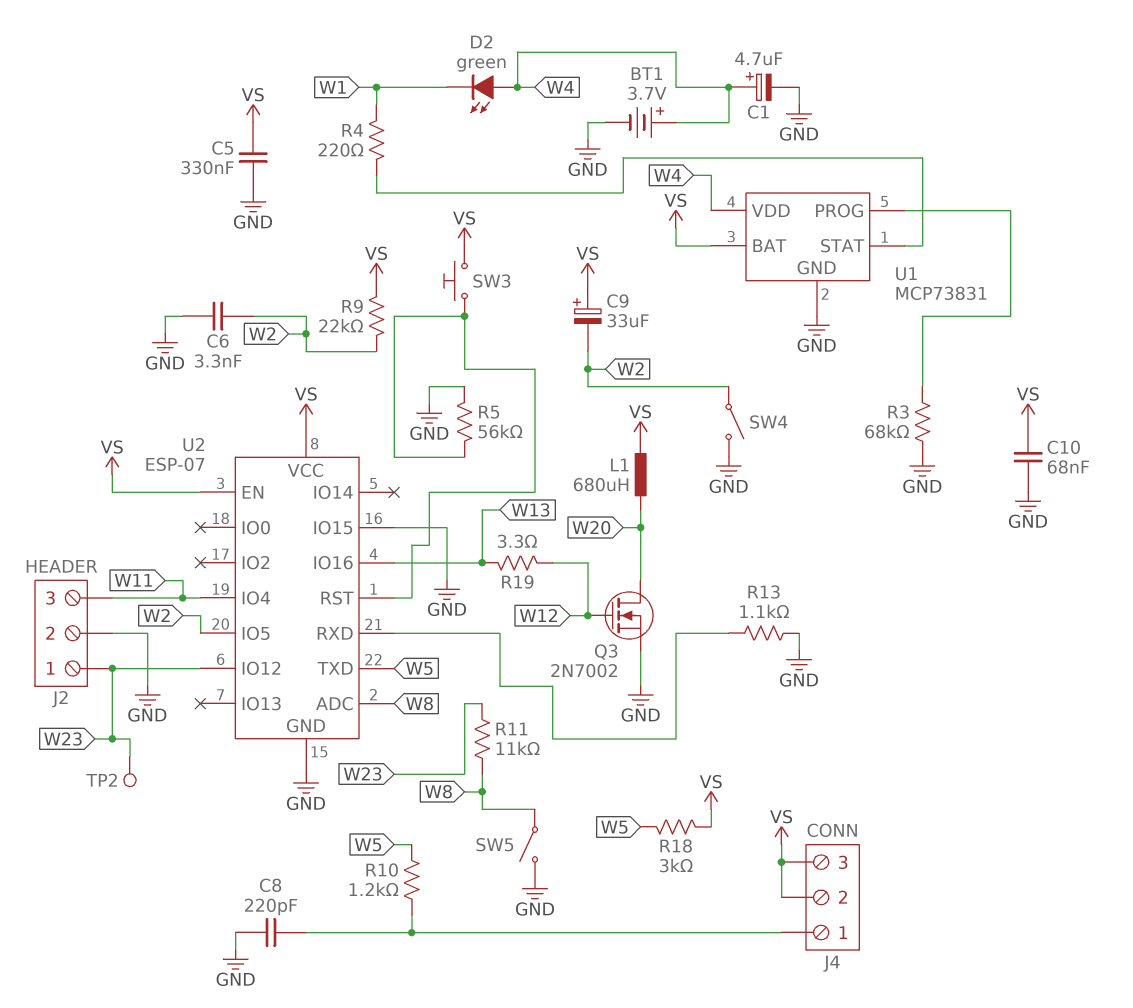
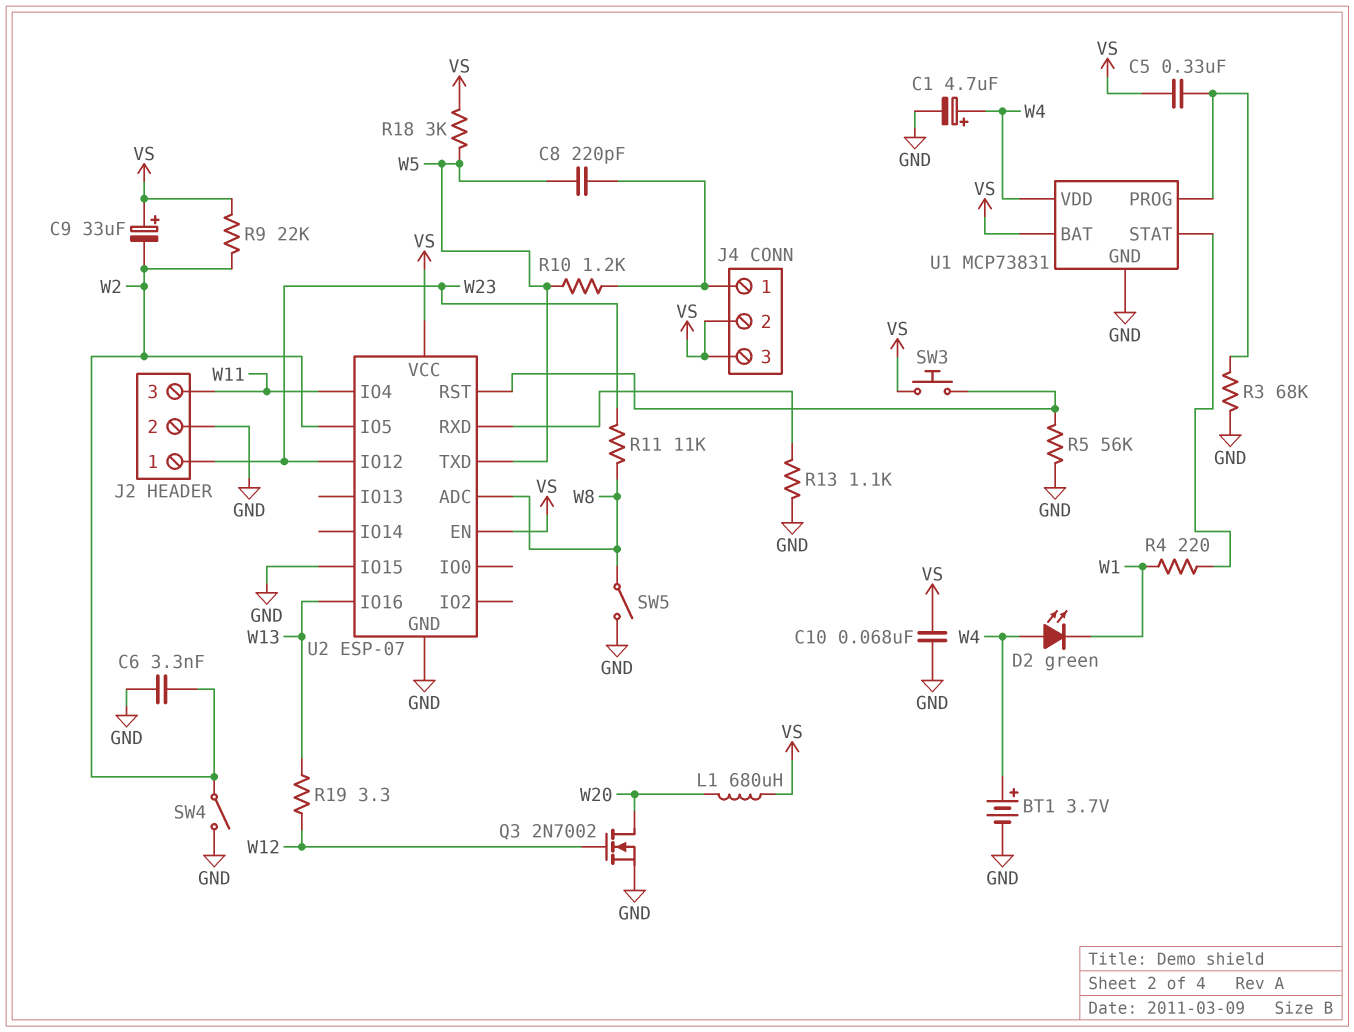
C5: 330nF (GND, VS) -> 330nF (U1/PROG, VS)
C8: 220pF (GND, J4/1) -> 220pF (J4/1, W5)
TP2: test point (W23) -> none

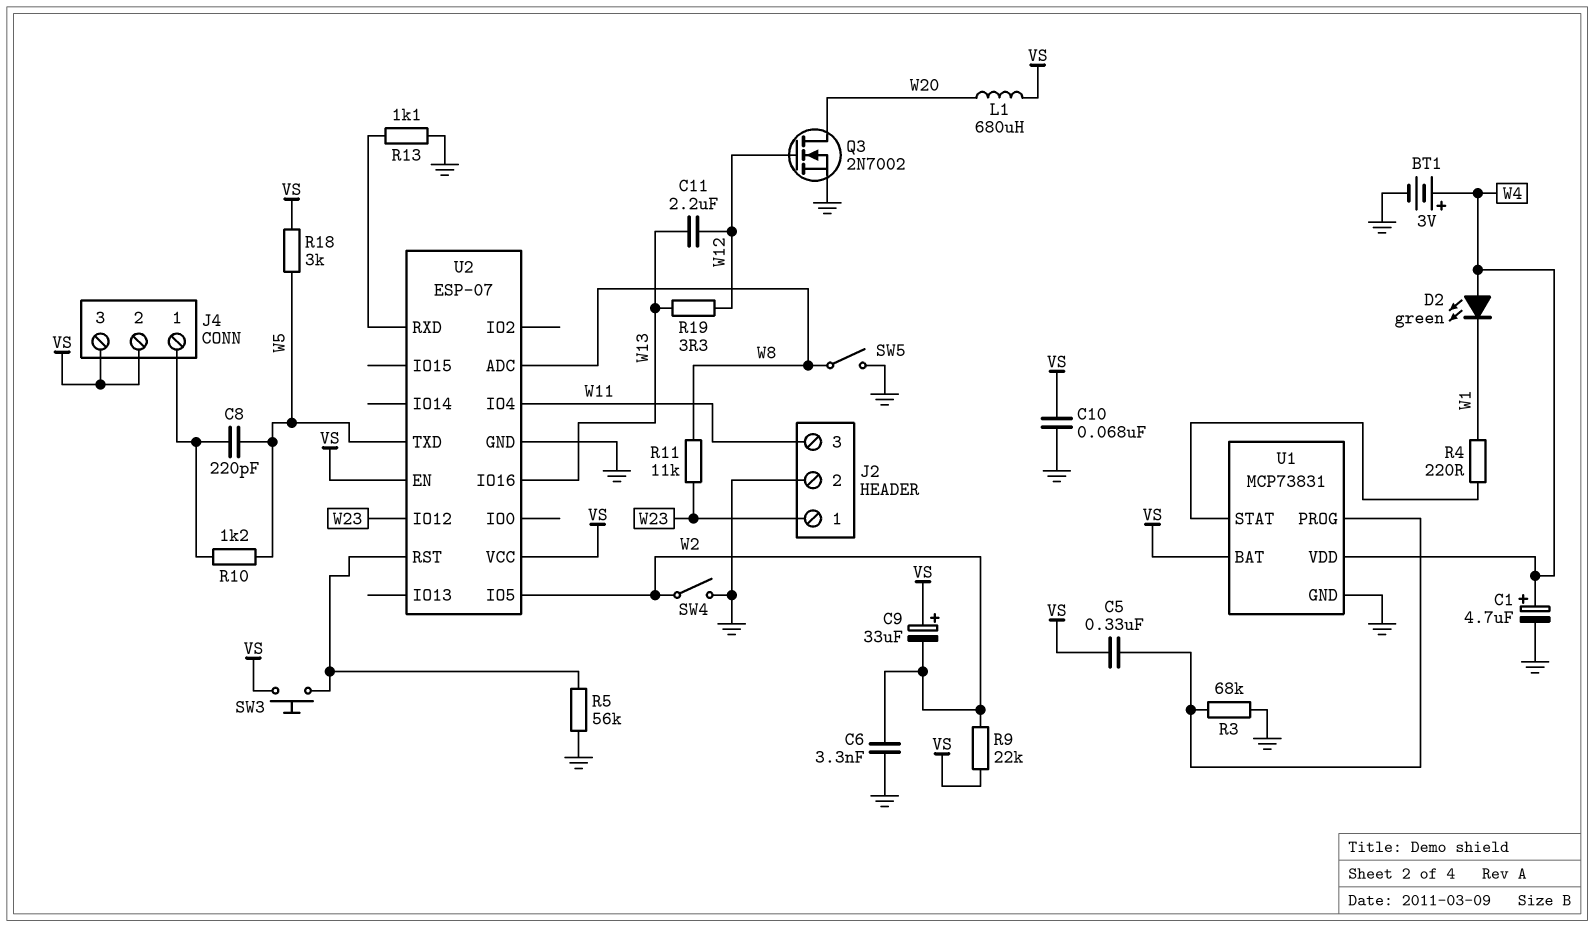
BT1: 3.7V (plus W4, minus GND) -> 3V (plus W4, minus GND)
C11: none -> 2.2uF (W12, W13)
U2 pin IO15: GND -> none

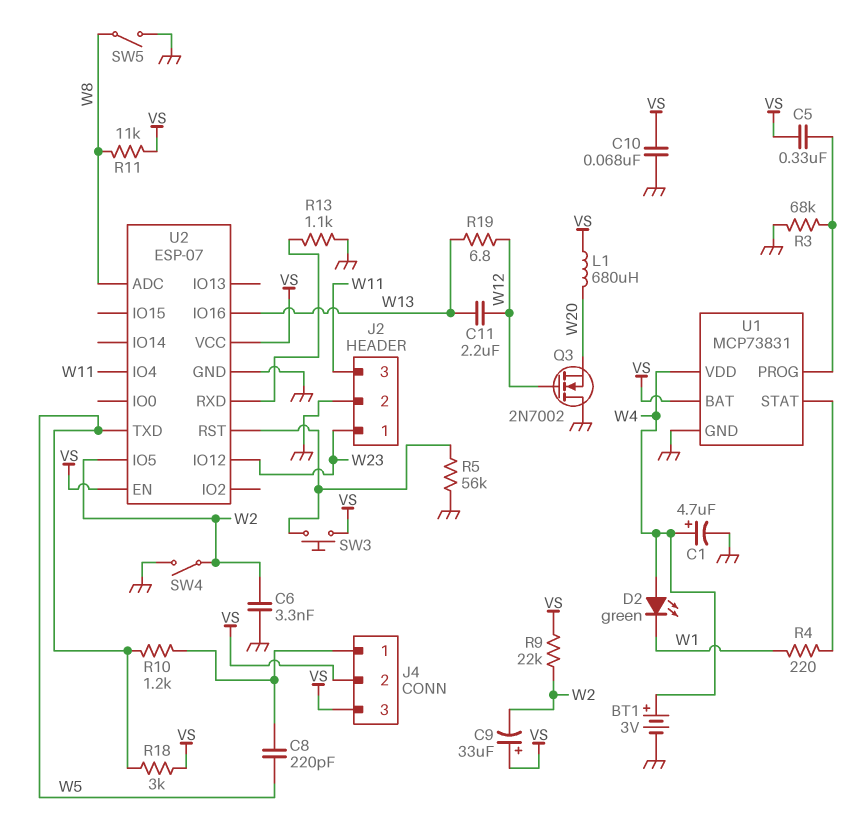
Q3: NMOS 2N7002 (G W12, D W20, S GND) -> NMOS 2N7002 (G W12, D GND, S W20)
R11: 11k (W8, W23) -> 11k (VS, W8)
R19: 3.3 (W12, W13) -> 6.8 (W12, W13)

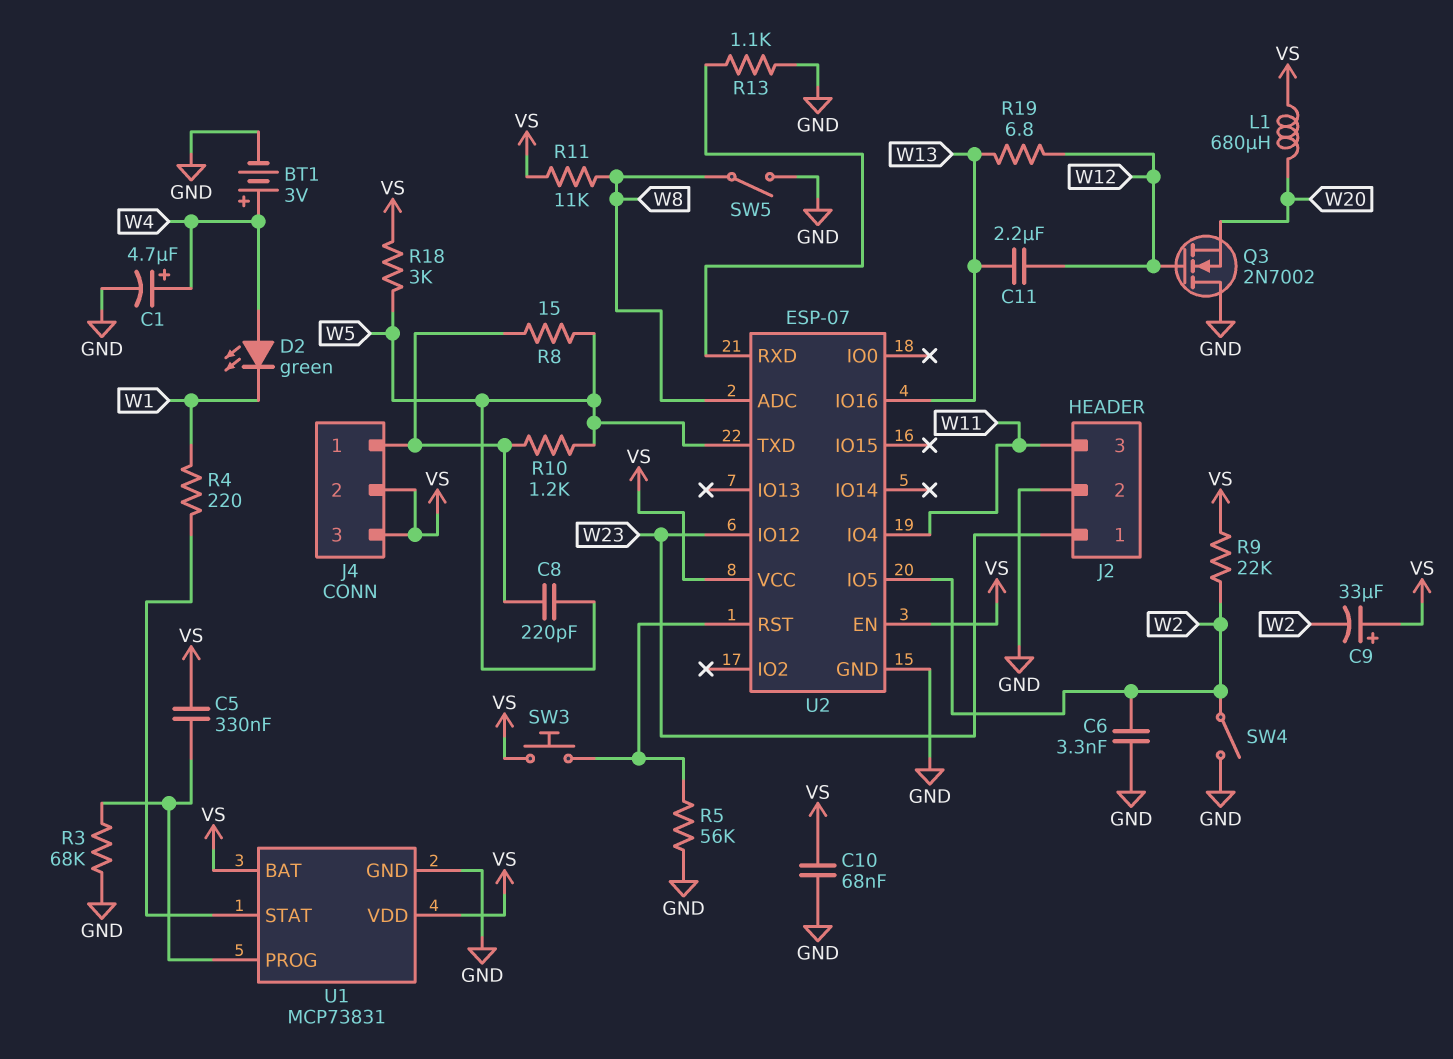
R8: none -> 15 (J4/1, W5)
U1 pin VDD: W4 -> VS

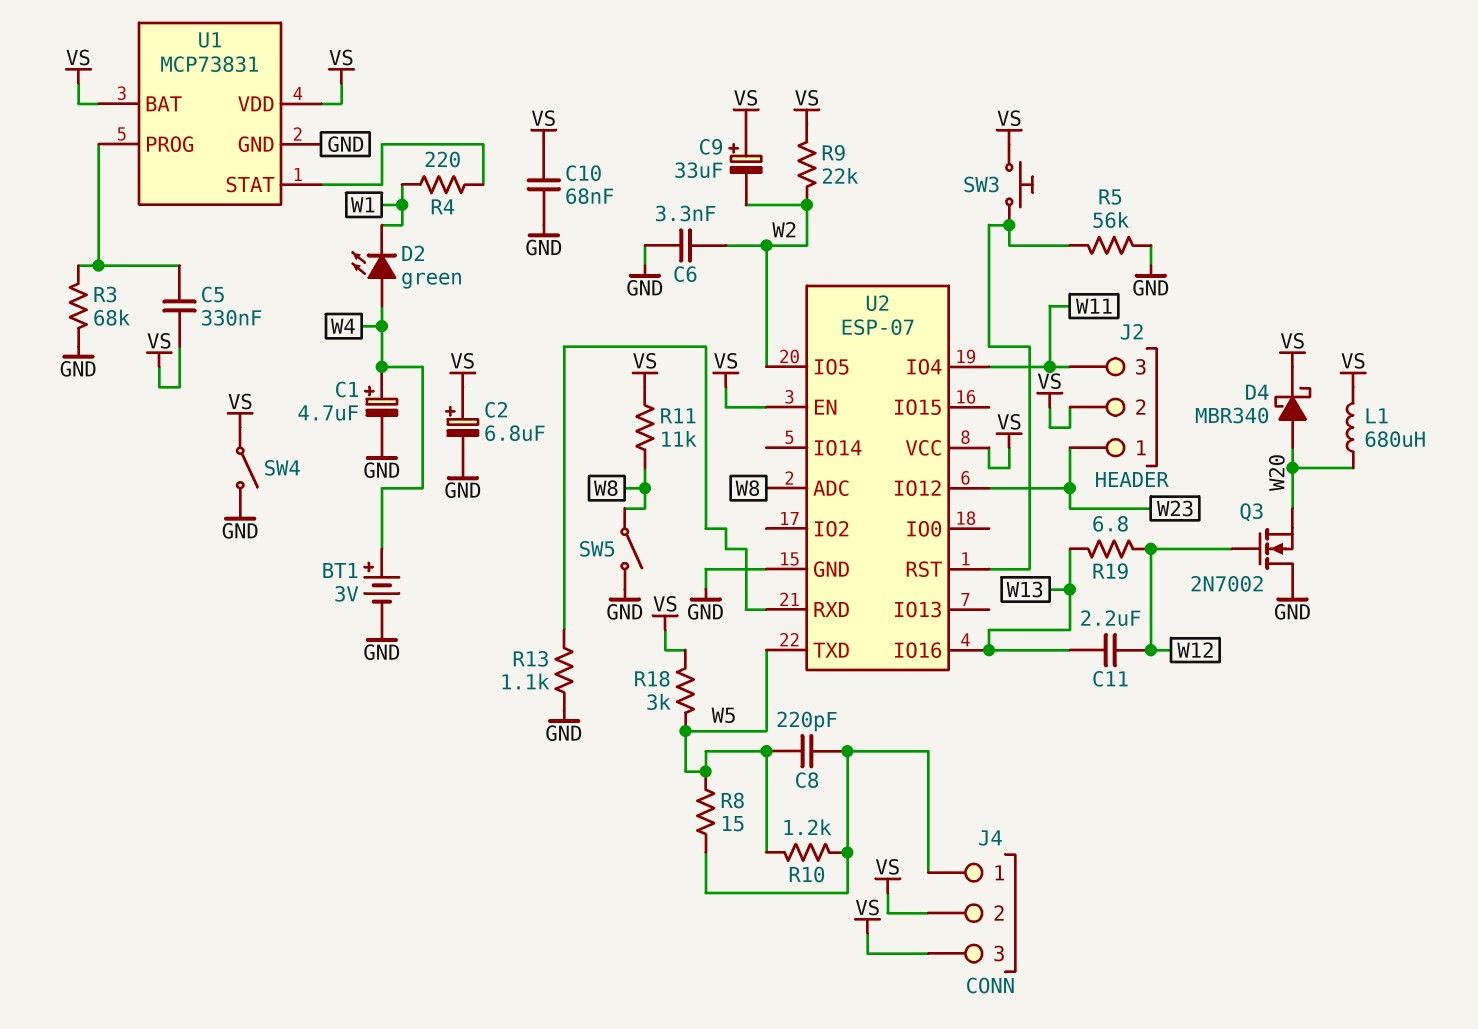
C2: none -> 6.8uF (plus VS, minus GND)
D4: none -> schottky MBR340 (A W20, K VS)
J2 pin 2: GND -> VS
SW4: switch (GND, W2) -> switch (GND, VS)

